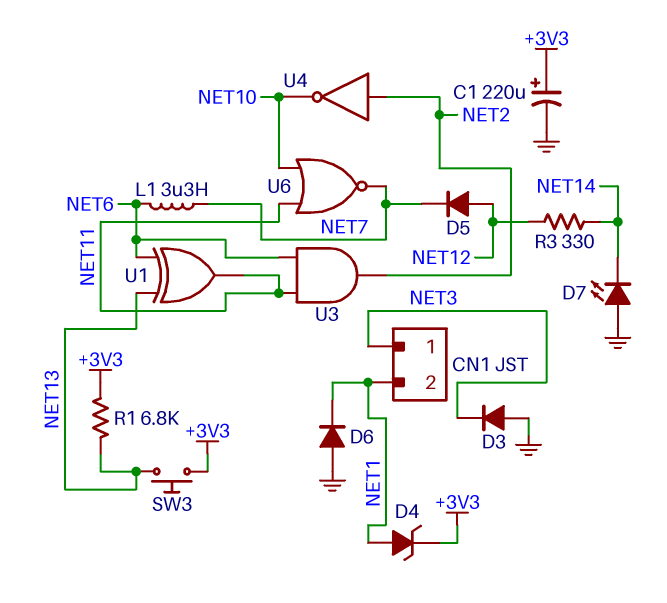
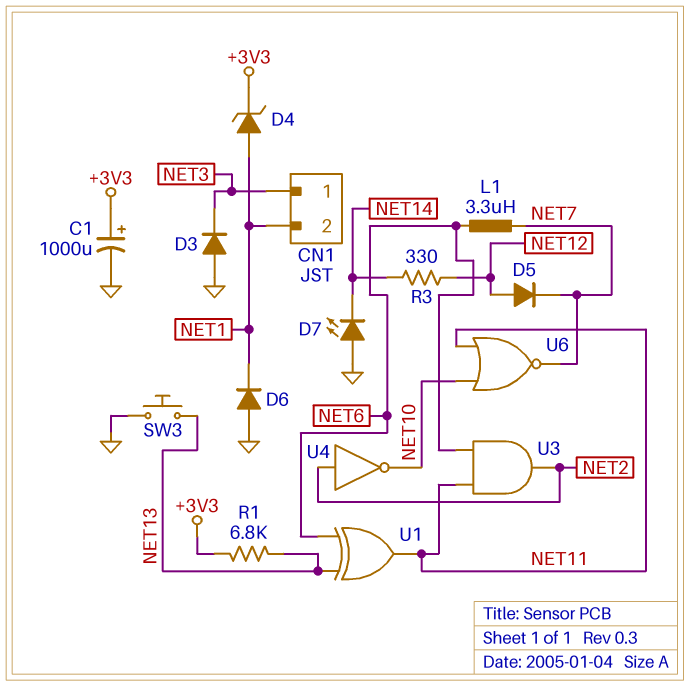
C1: 220uF (plus +3V3, minus GND) -> 1000uF (plus +3V3, minus GND)
SW3: button (+3V3, NET13) -> button (GND, NET13)

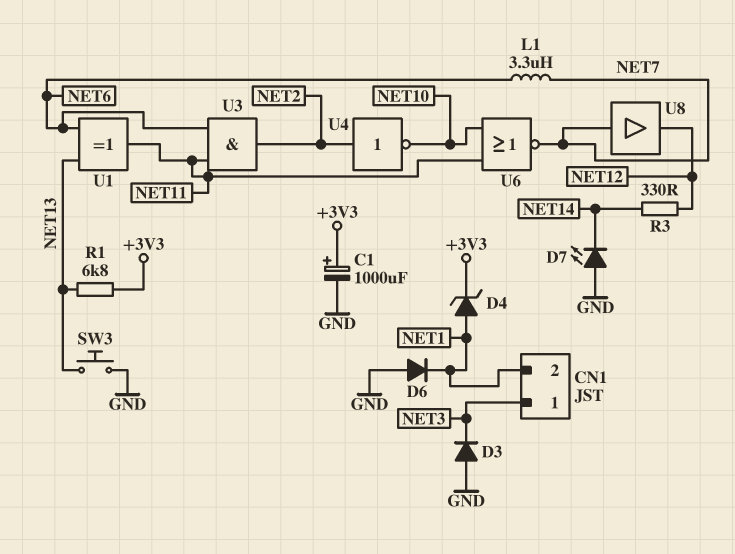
D5: diode (A NET12, K NET7) -> none
U8: none -> buffer (in NET7, out NET12)

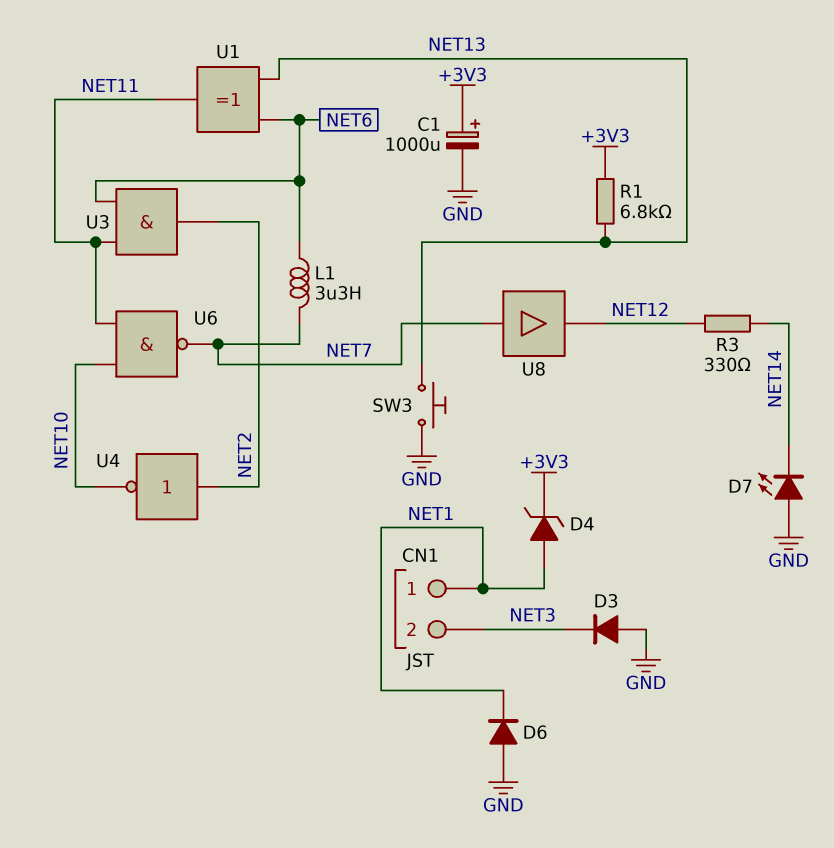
CN1 pin 1: NET3 -> NET1
CN1 pin 2: NET1 -> NET3
U6: NOR (in NET10, in NET11, out NET7) -> NAND (in NET10, in NET11, out NET7)

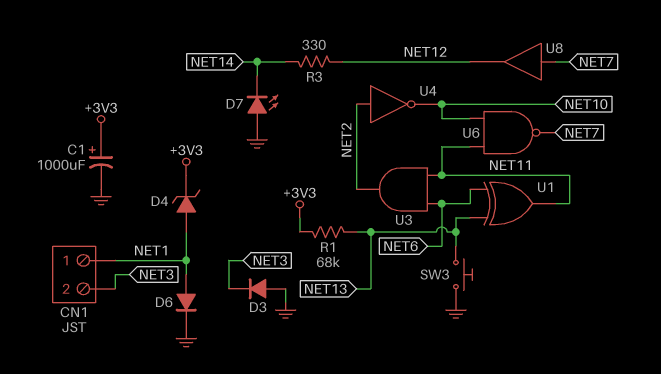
D6: diode (A GND, K NET1) -> diode (A NET1, K GND)
L1: 3.3uH (NET6, NET7) -> none
R1: 6.8k (+3V3, NET13) -> 68k (+3V3, NET13)

